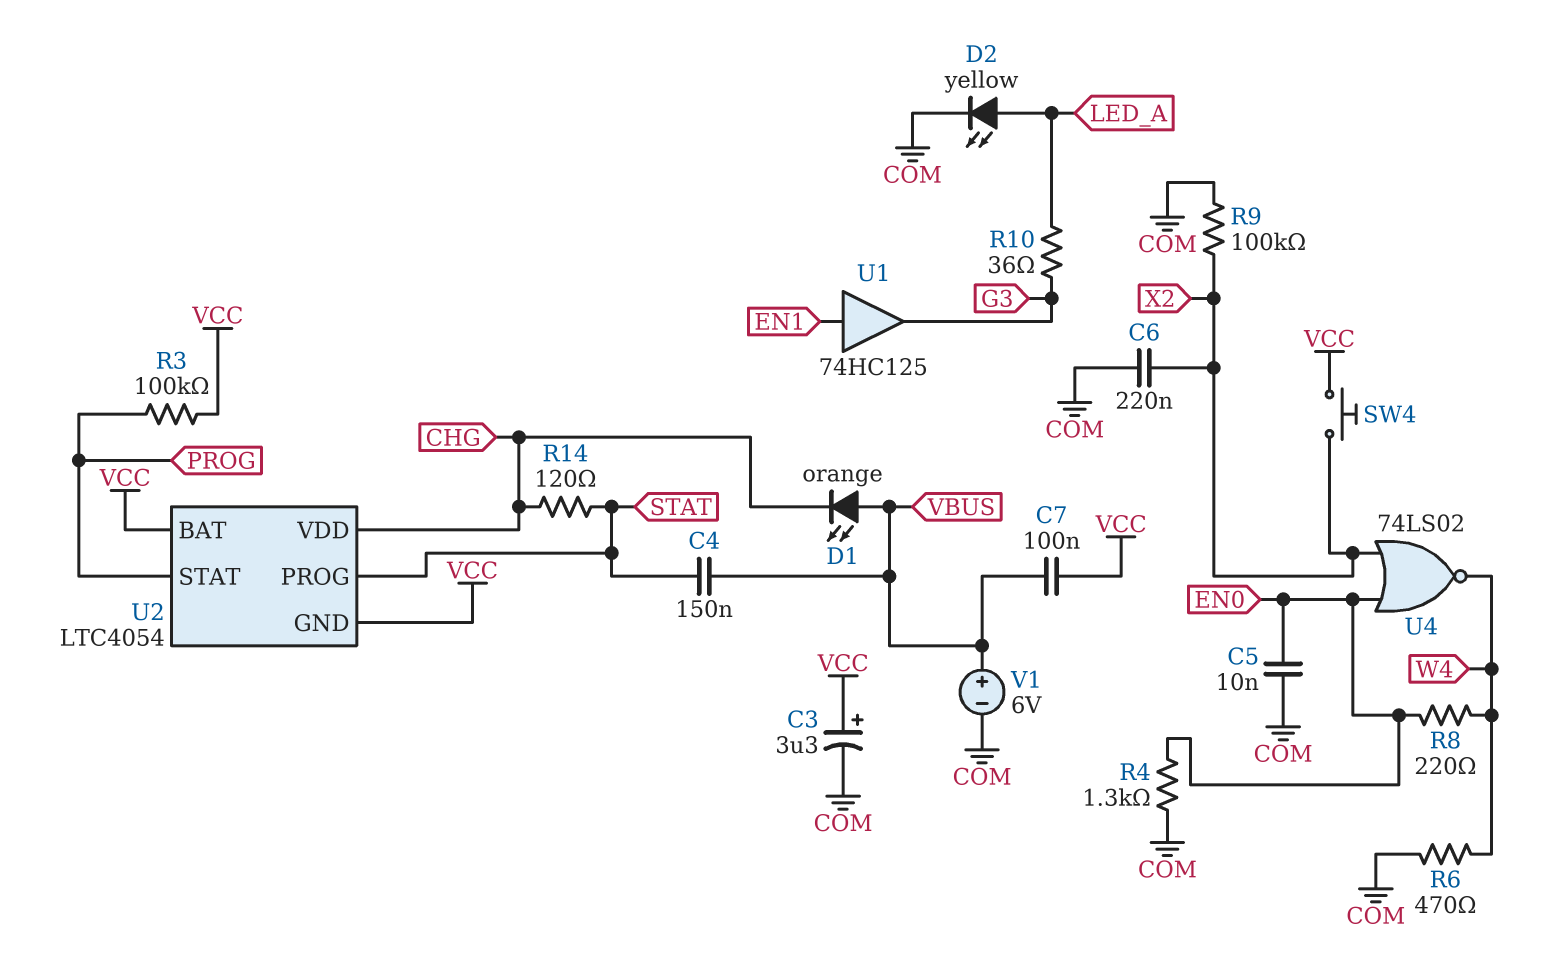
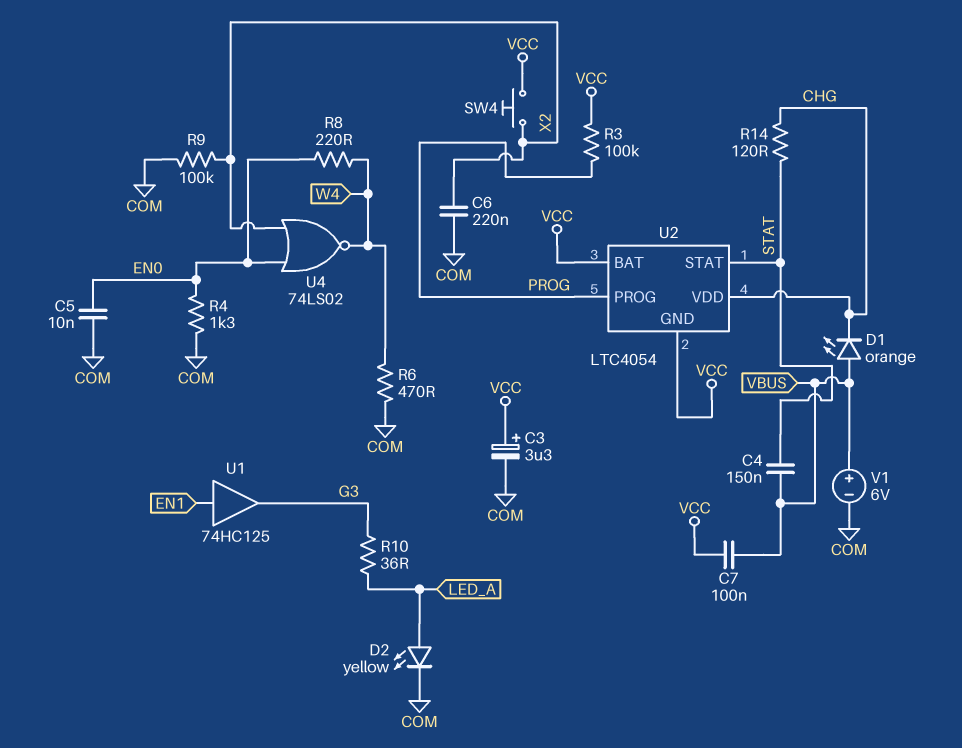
U2 pin PROG: STAT -> PROG
U2 pin STAT: PROG -> STAT

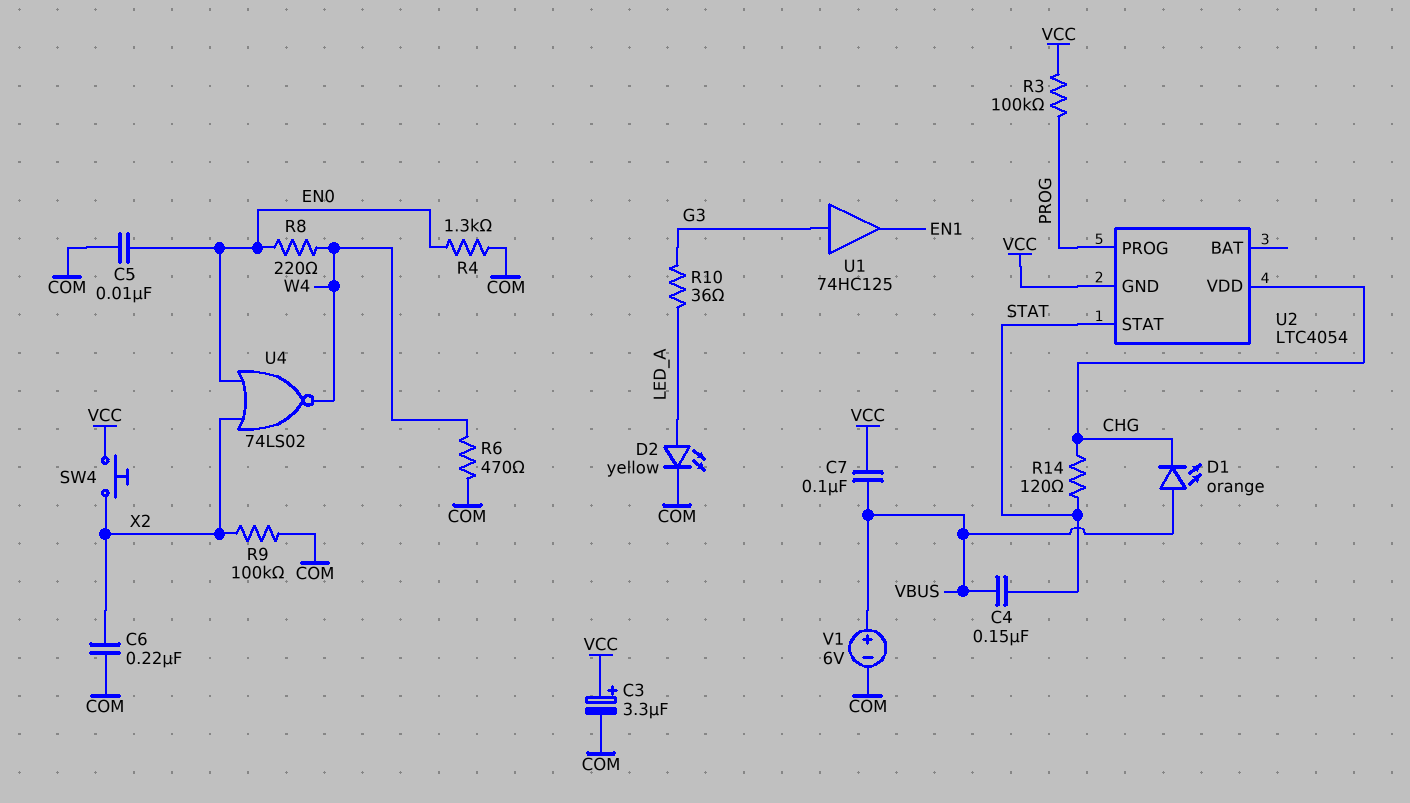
U1: buffer 74HC125 (in EN1, out G3) -> buffer 74HC125 (in G3, out EN1)
U2 pin BAT: VCC -> none

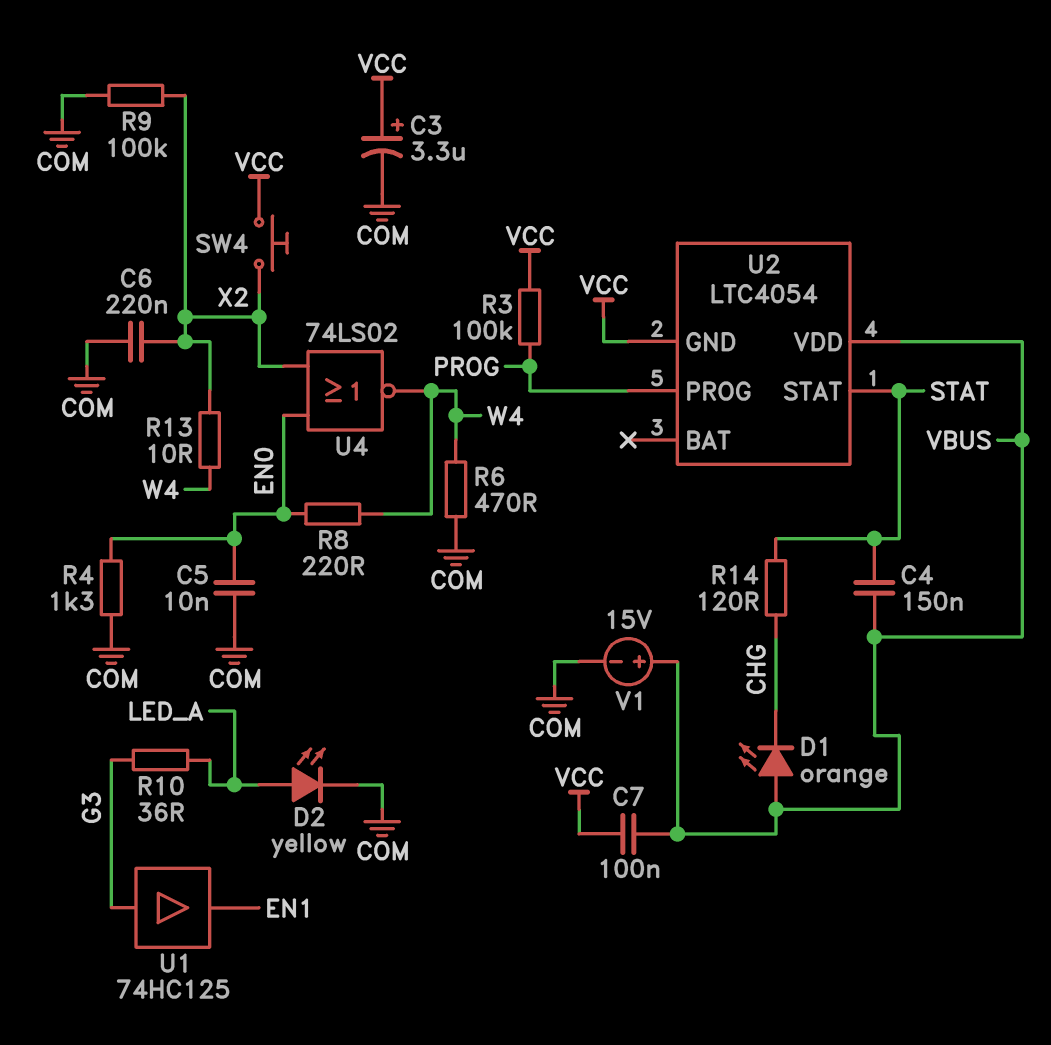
R13: none -> 10 (W4, X2)
U2 pin VDD: CHG -> VBUS
V1: 6V (plus VBUS, minus COM) -> 15V (plus VBUS, minus COM)

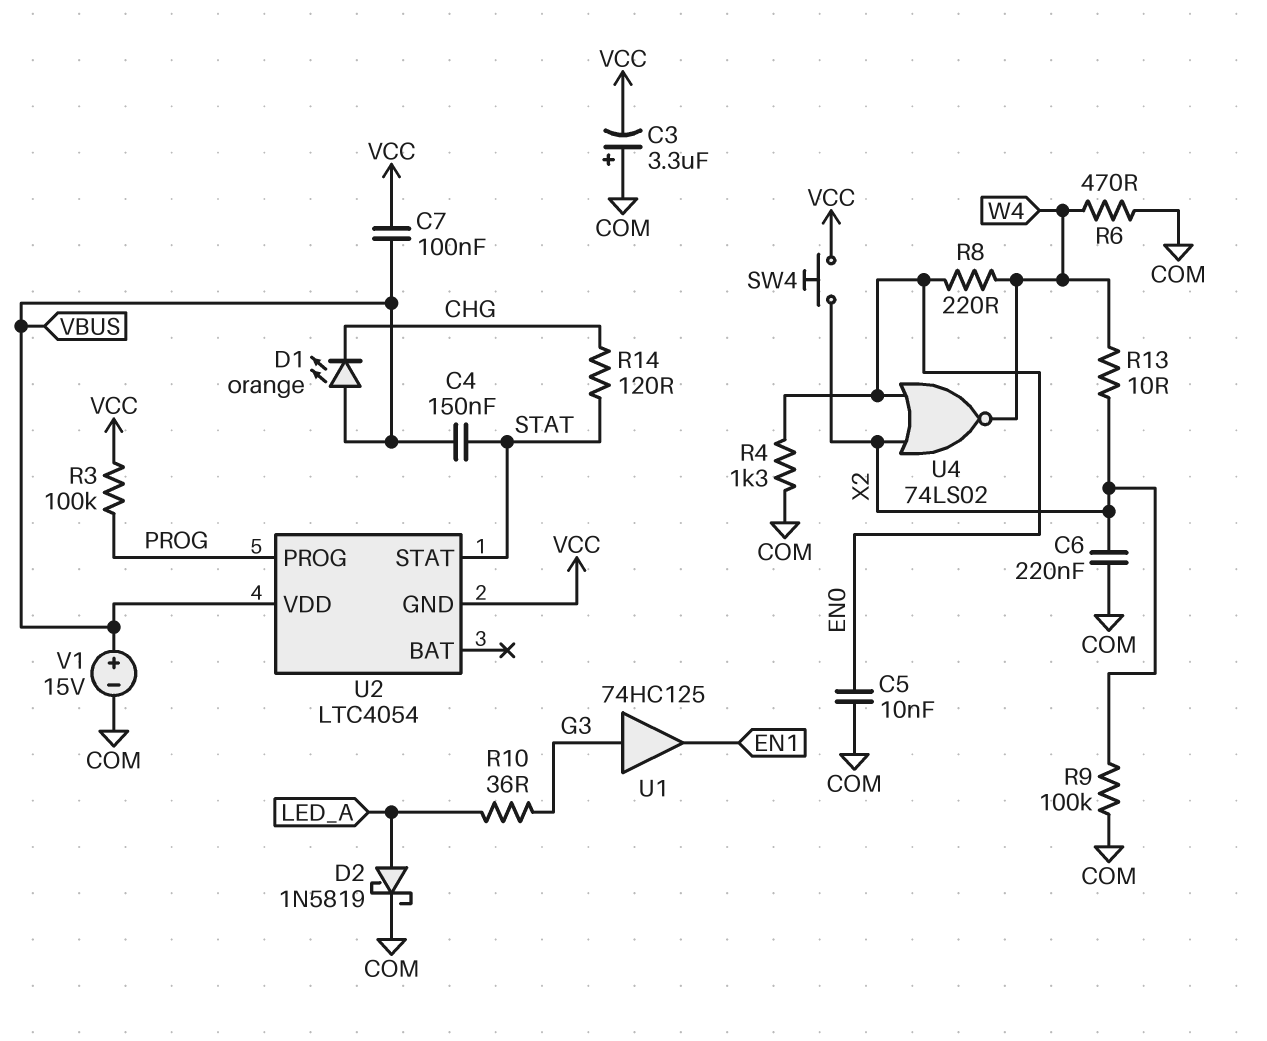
C3: 3.3uF (plus VCC, minus COM) -> 3.3uF (plus COM, minus VCC)
D2: LED yellow (A LED_A, K COM) -> schottky 1N5819 (A LED_A, K COM)

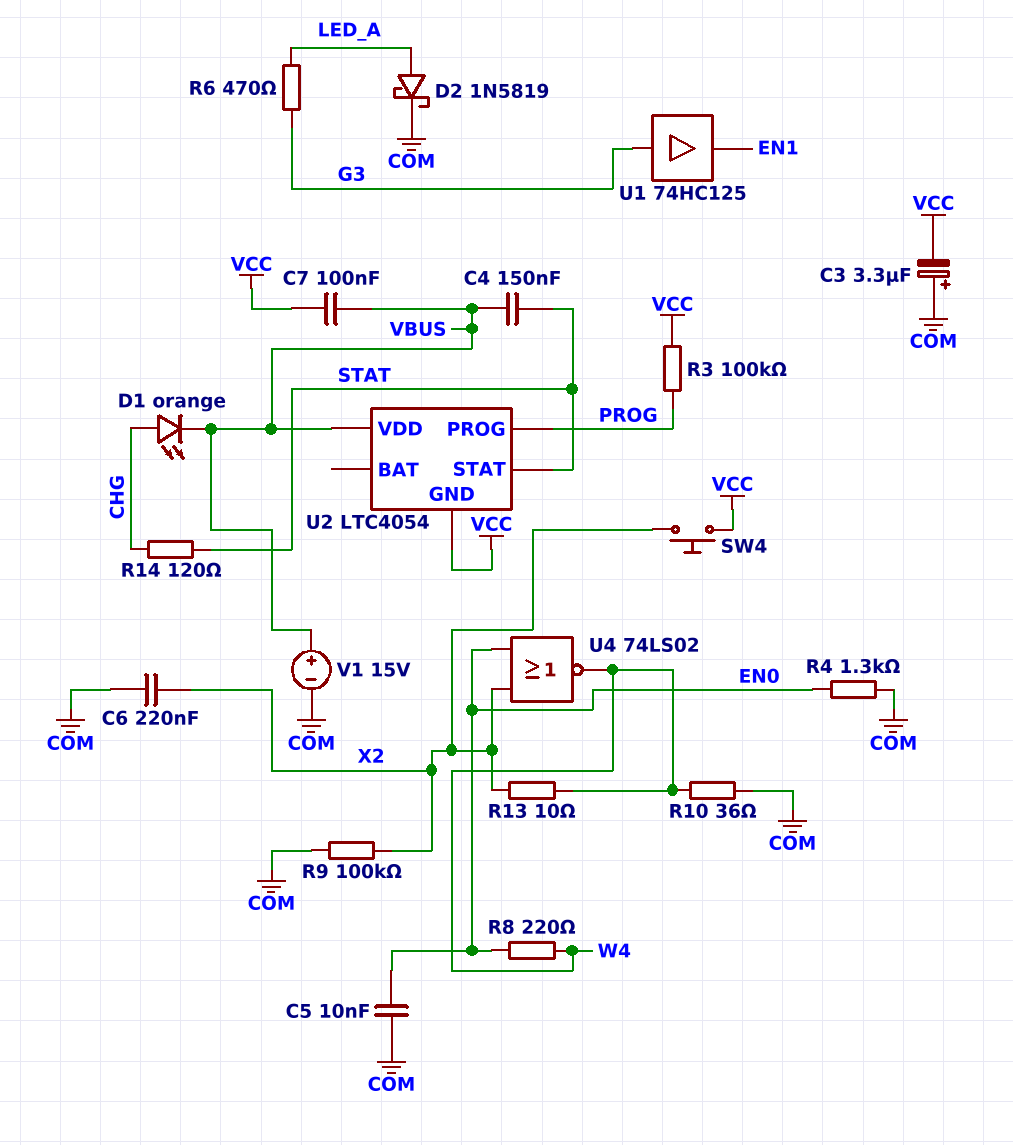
D1: LED orange (A VBUS, K CHG) -> LED orange (A CHG, K VBUS)
R6: 470 (COM, W4) -> 470 (G3, LED_A)
R10: 36 (G3, LED_A) -> 36 (COM, W4)

